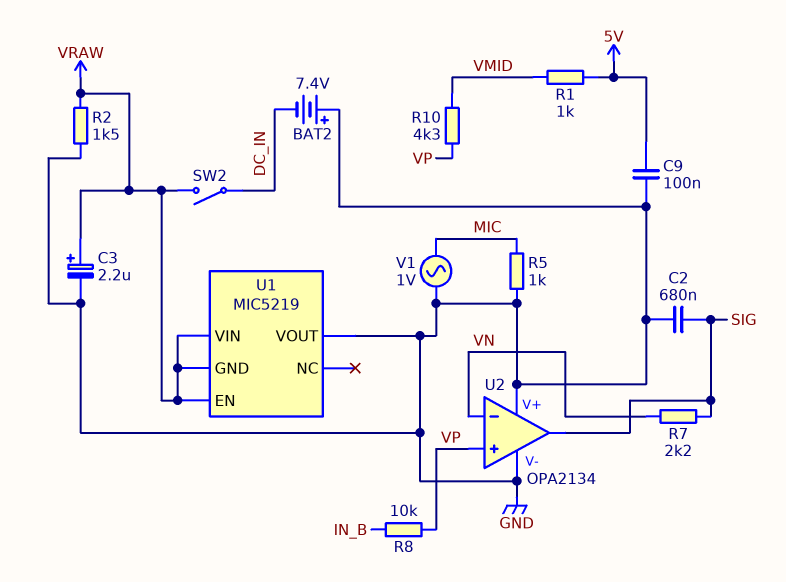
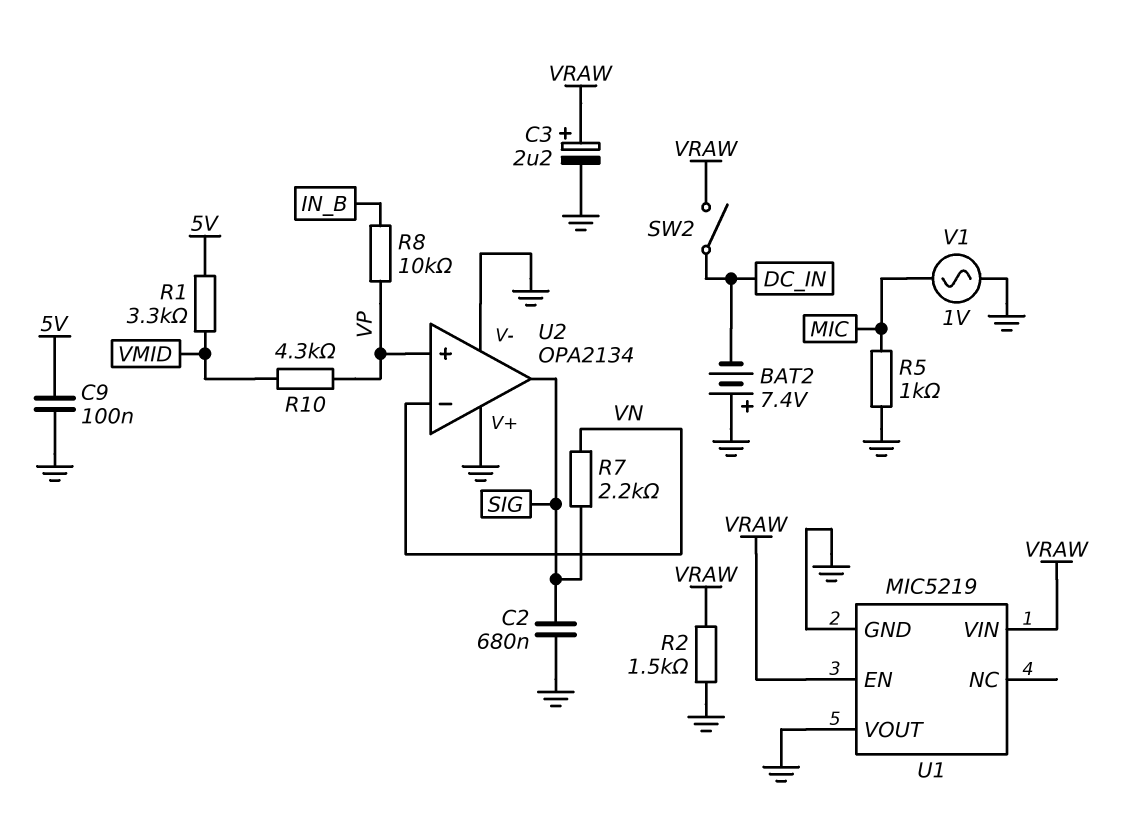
R1: 1k (5V, VMID) -> 3.3k (5V, VMID)
U1 pin GND: VRAW -> GND

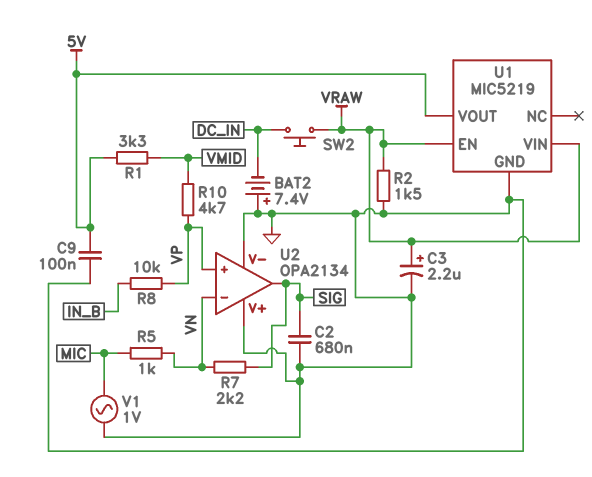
R5: 1k (GND, MIC) -> 1k (MIC, VN)
R10: 4.3k (VMID, VP) -> 4.7k (VMID, VP)
SW2: switch (DC_IN, VRAW) -> button (DC_IN, VRAW)
U1 pin VOUT: GND -> 5V

